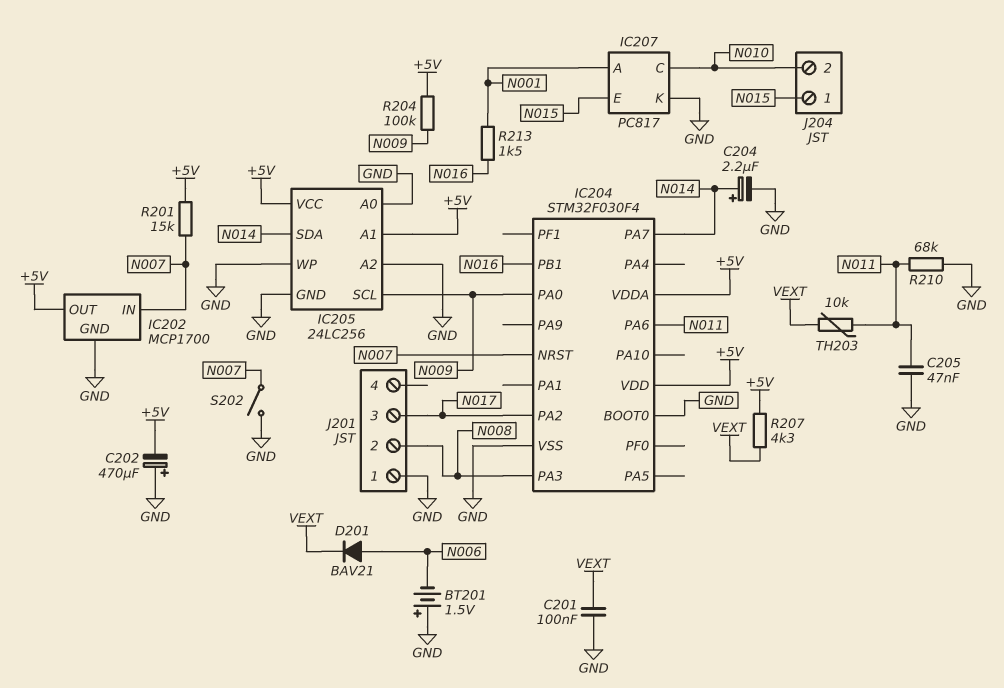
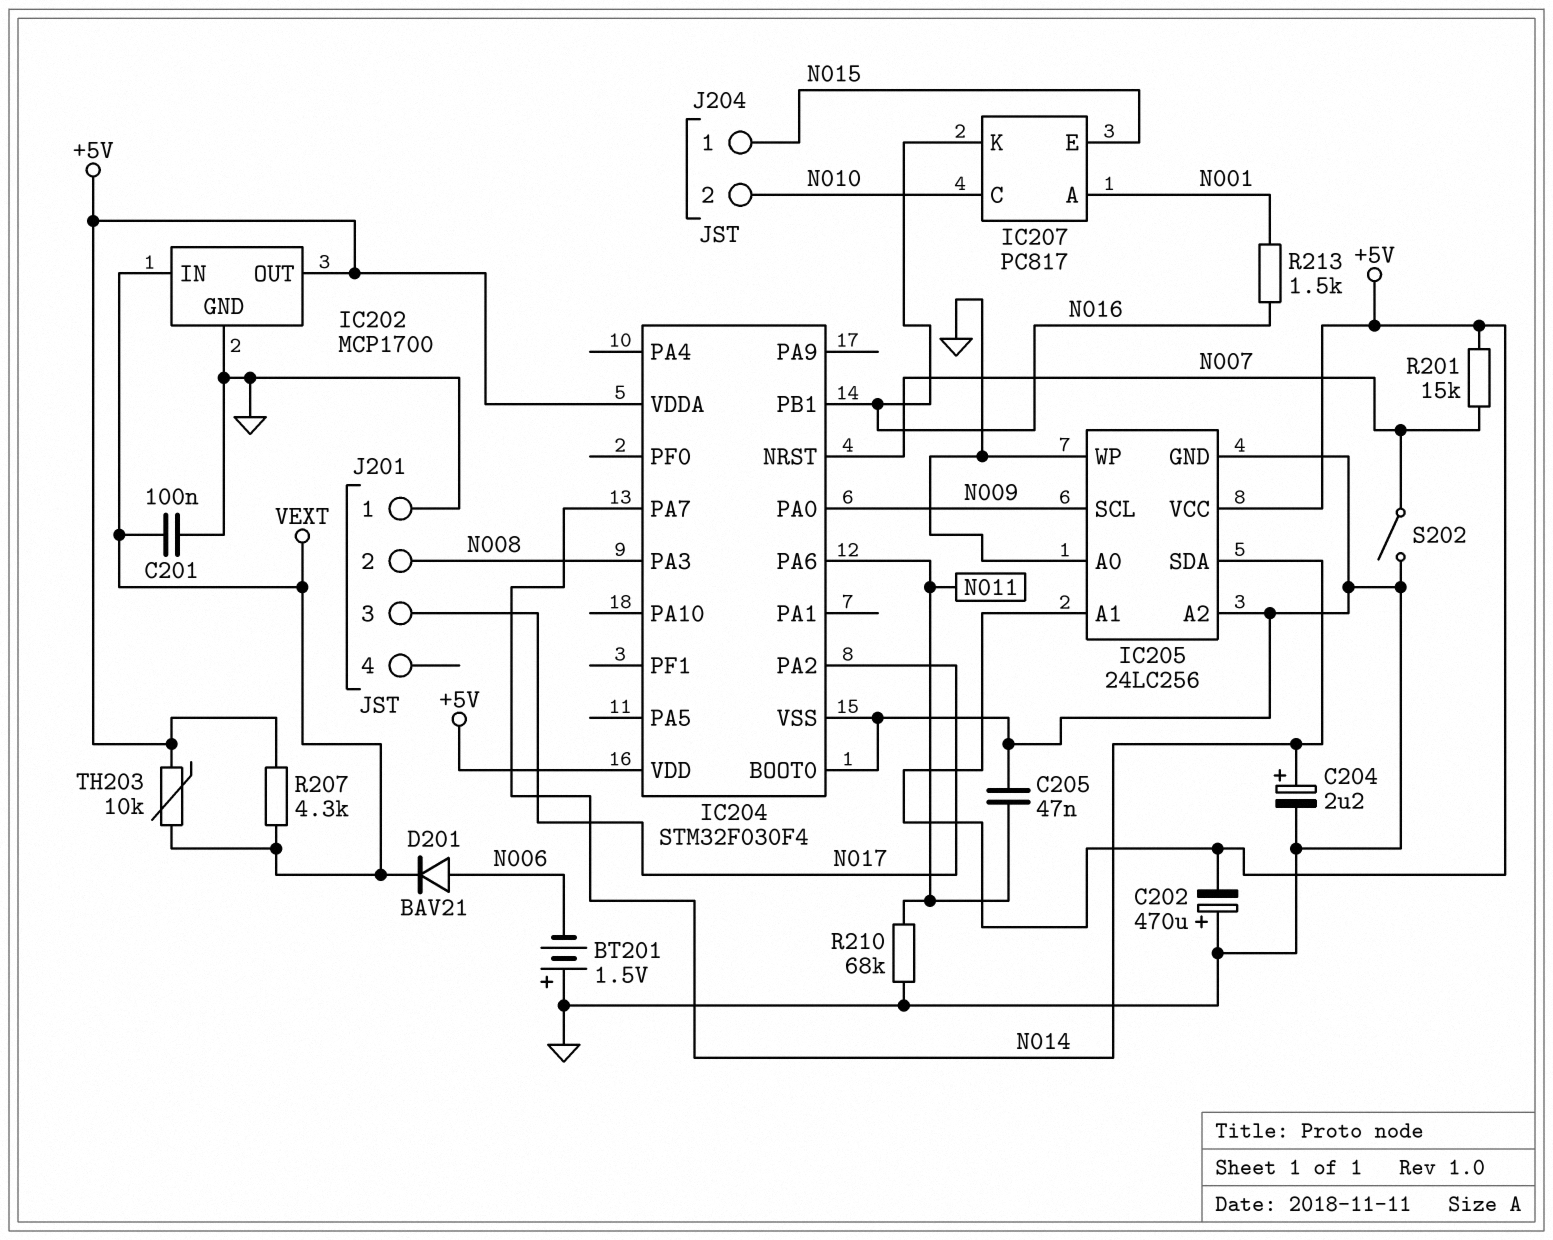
IC202 pin IN: N007 -> VEXT
IC207 pin K: GND -> N016
R204: 100k (+5V, N009) -> none
TH203: 10k (N011, VEXT) -> 10k (+5V, VEXT)

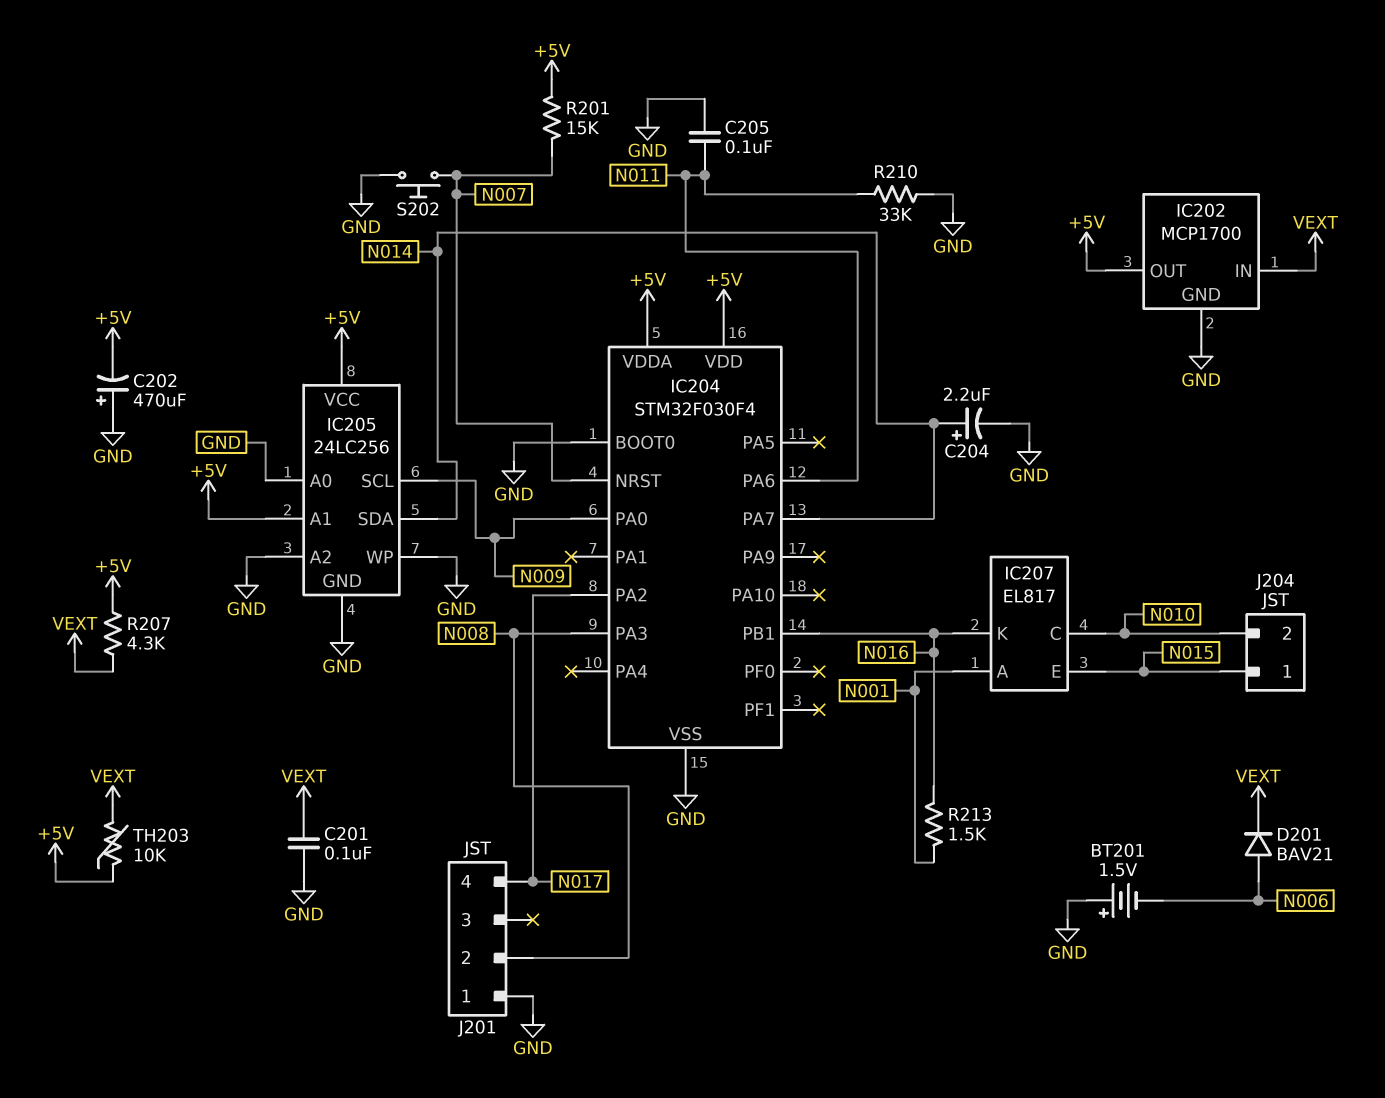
C205: 47nF (GND, N011) -> 100nF (GND, N011)
IC207: PC817 -> EL817
J201 pin 3: N017 -> none
J201 pin 4: none -> N017
R210: 68k (GND, N011) -> 33k (GND, N011)
S202: switch (GND, N007) -> button (GND, N007)

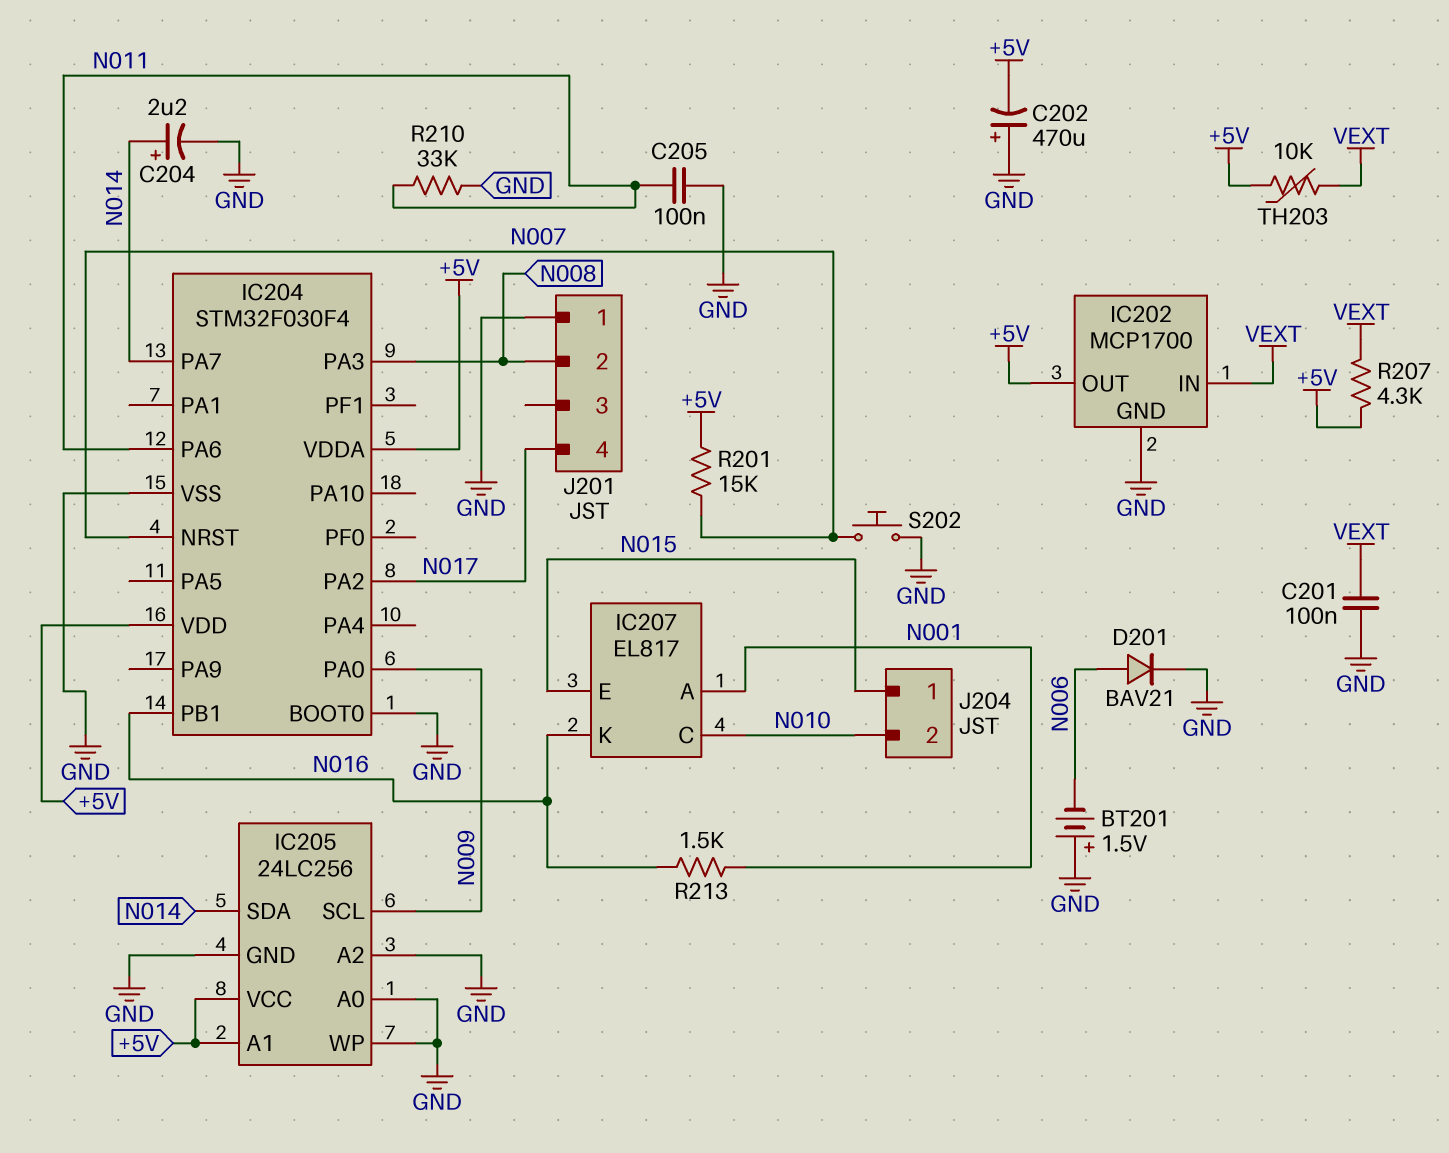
D201: diode BAV21 (A N006, K VEXT) -> diode BAV21 (A N006, K GND)

